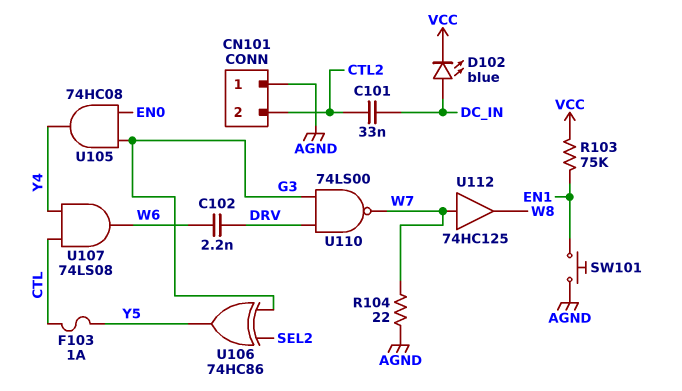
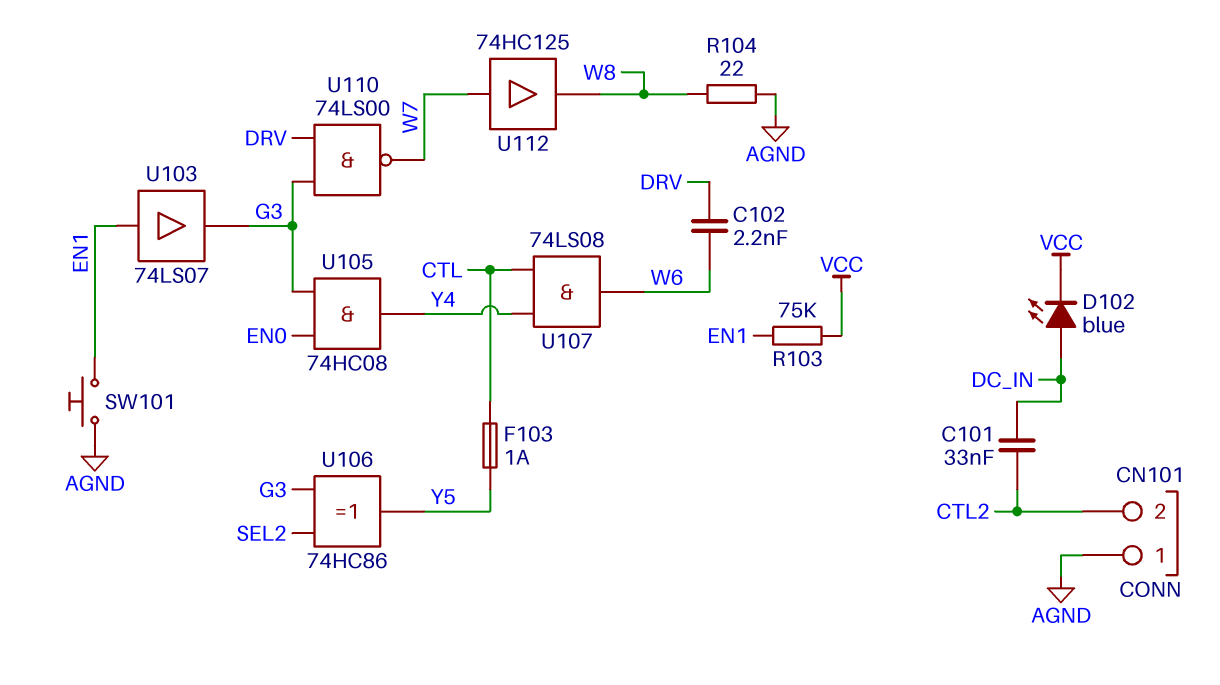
R104: 22 (AGND, W7) -> 22 (AGND, W8)
U103: none -> buffer 74LS07 (in EN1, out G3)

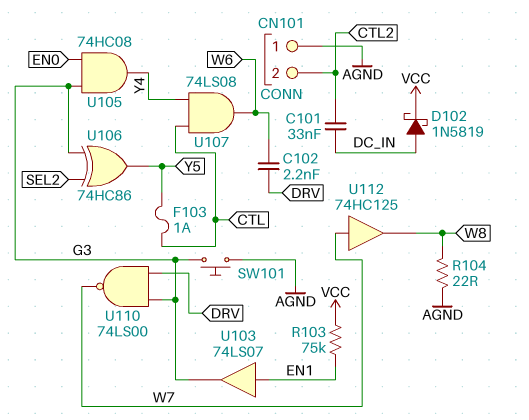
D102: LED blue (A DC_IN, K VCC) -> schottky 1N5819 (A DC_IN, K VCC)
SW101: button (AGND, EN1) -> button (AGND, G3)

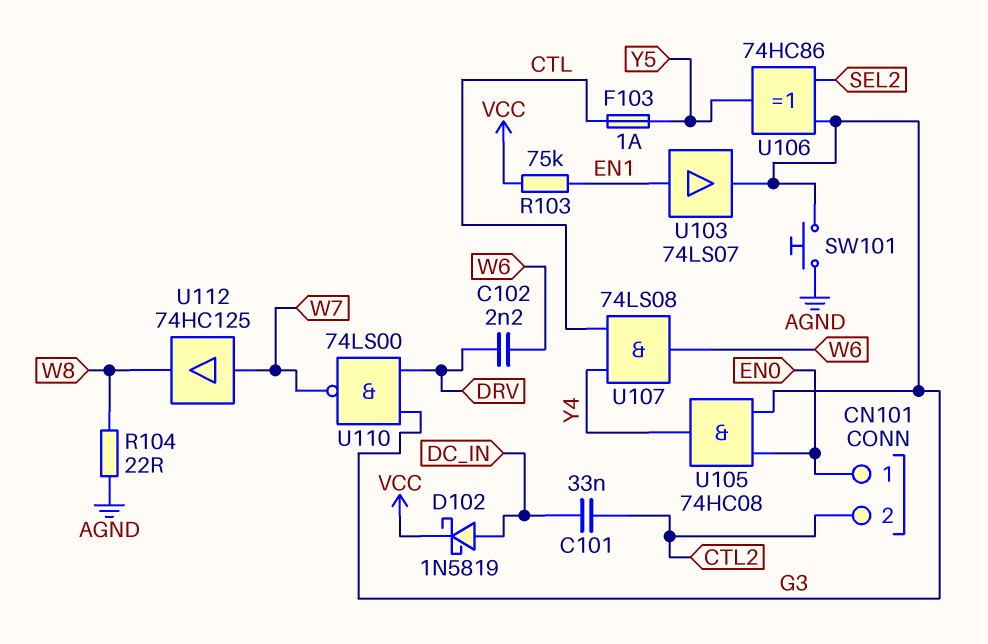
CN101 pin 1: AGND -> EN0

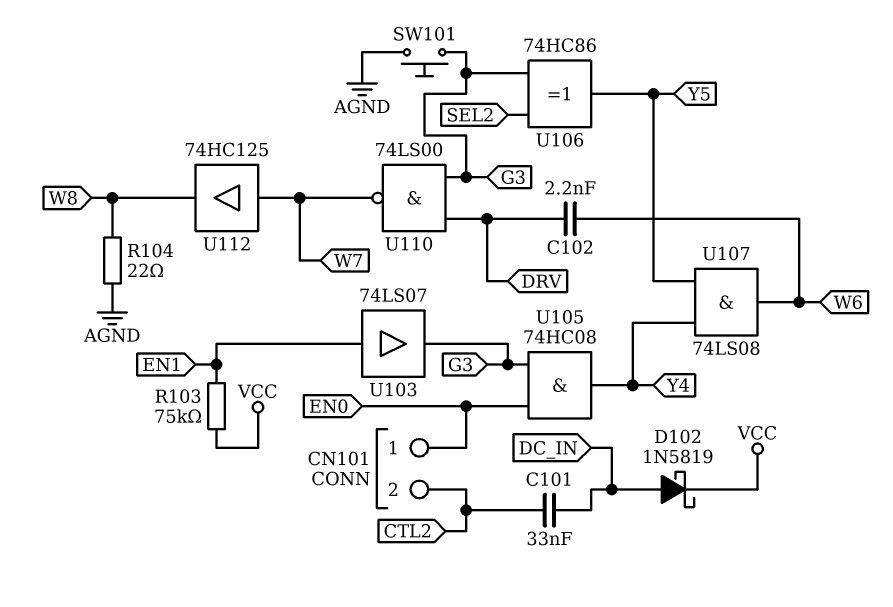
F103: 1A (CTL, Y5) -> none
U107: AND 74LS08 (in CTL, in Y4, out W6) -> AND 74LS08 (in Y4, in Y5, out W6)

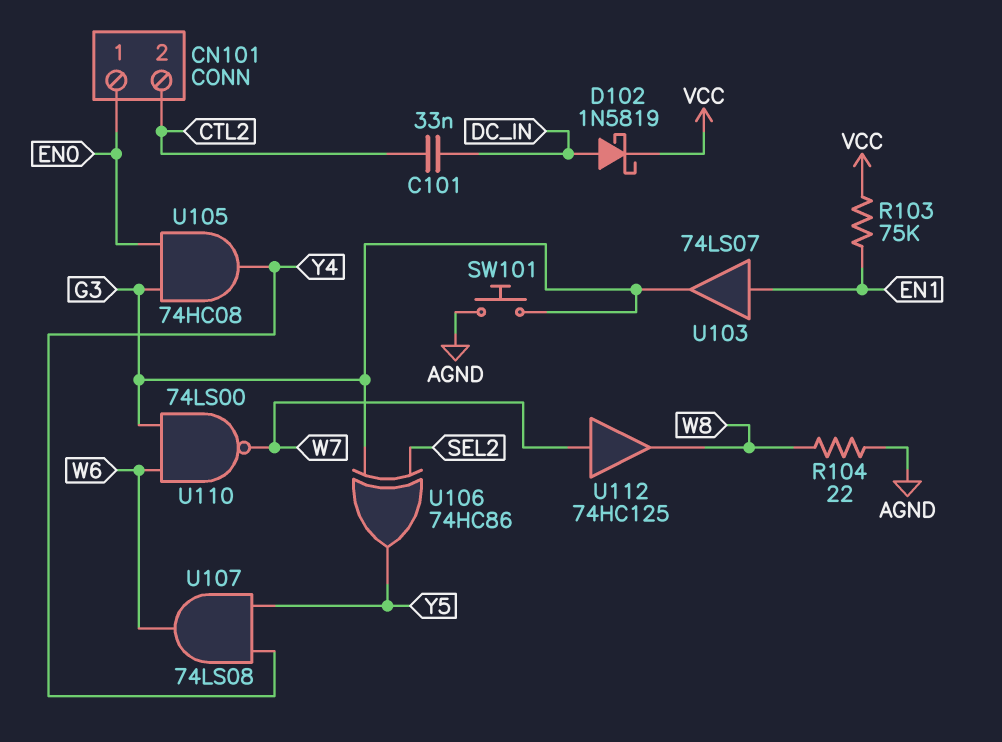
C102: 2.2nF (DRV, W6) -> none
U110: NAND 74LS00 (in DRV, in G3, out W7) -> NAND 74LS00 (in G3, in W6, out W7)

